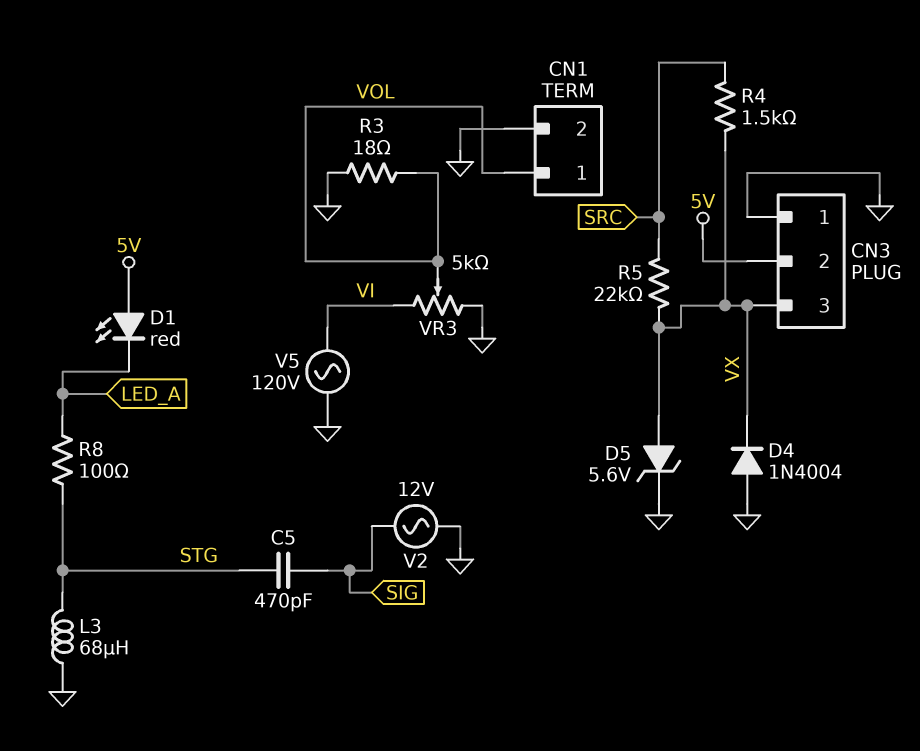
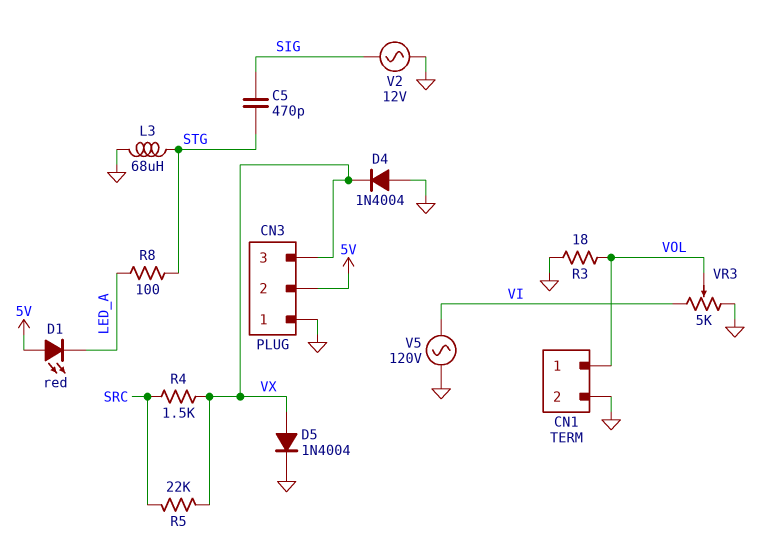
D5: zener 5.6V (A VX, K GND) -> diode 1N4004 (A VX, K GND)

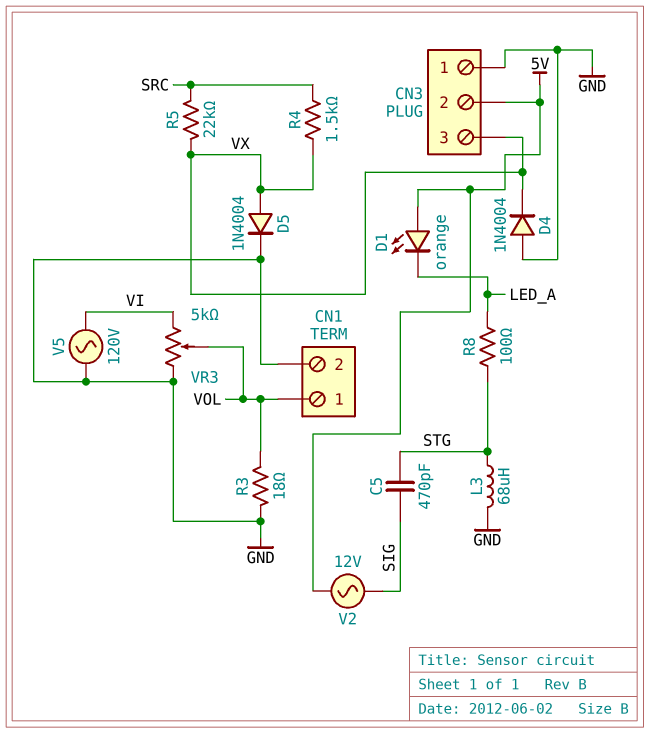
D1: LED red (A 5V, K LED_A) -> LED orange (A 5V, K LED_A)
V2: AC 12V (GND, SIG) -> AC 12V (5V, SIG)

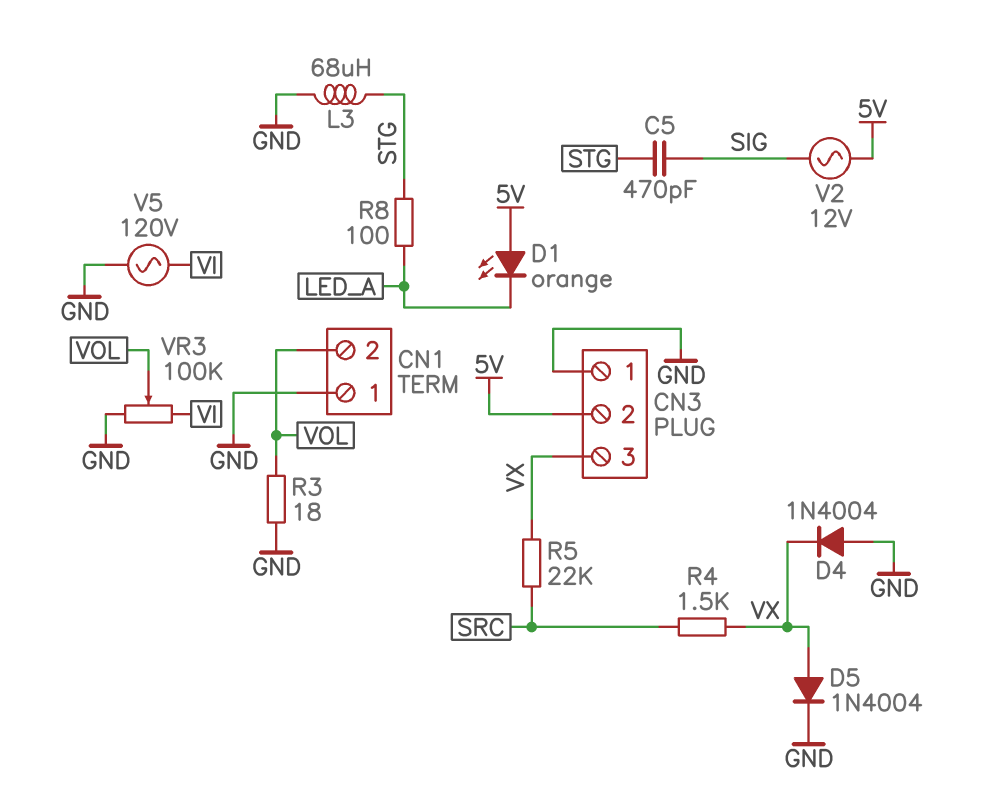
CN1 pin 1: VOL -> GND
CN1 pin 2: GND -> VOL
VR3: 5k (GND, VI, wiper VOL) -> 100k (GND, VI, wiper VOL)

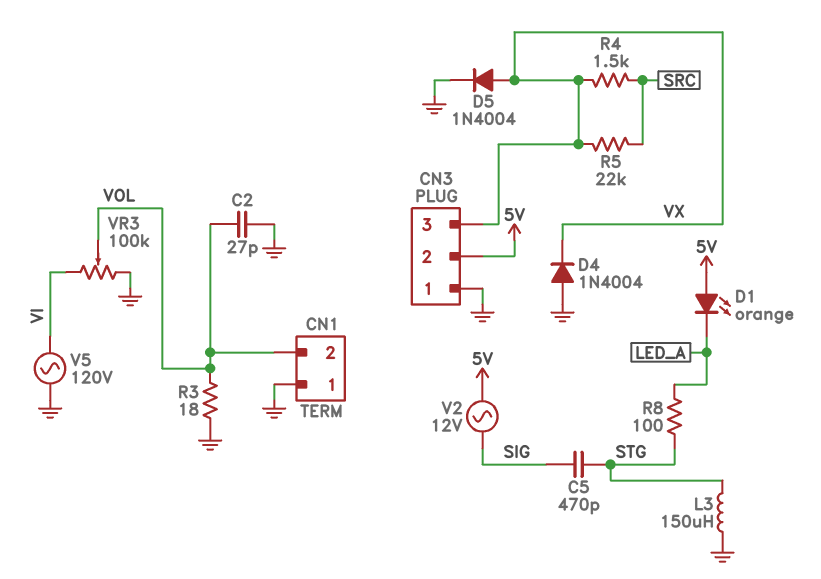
C2: none -> 27pF (GND, VOL)
L3: 68uH (GND, STG) -> 150uH (GND, STG)

